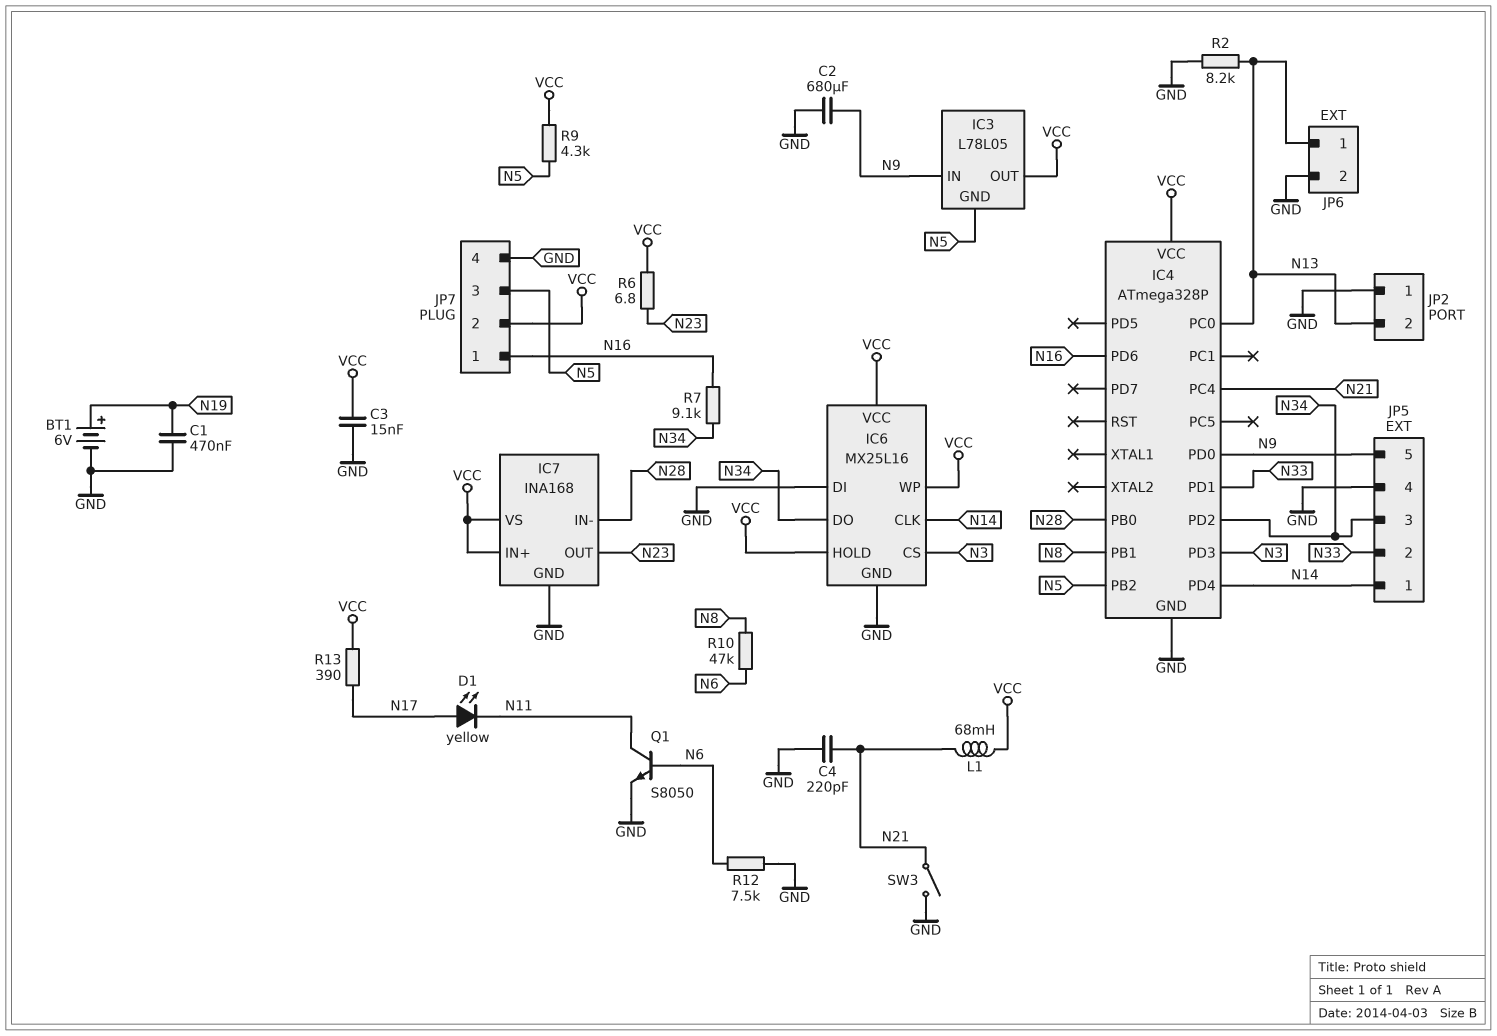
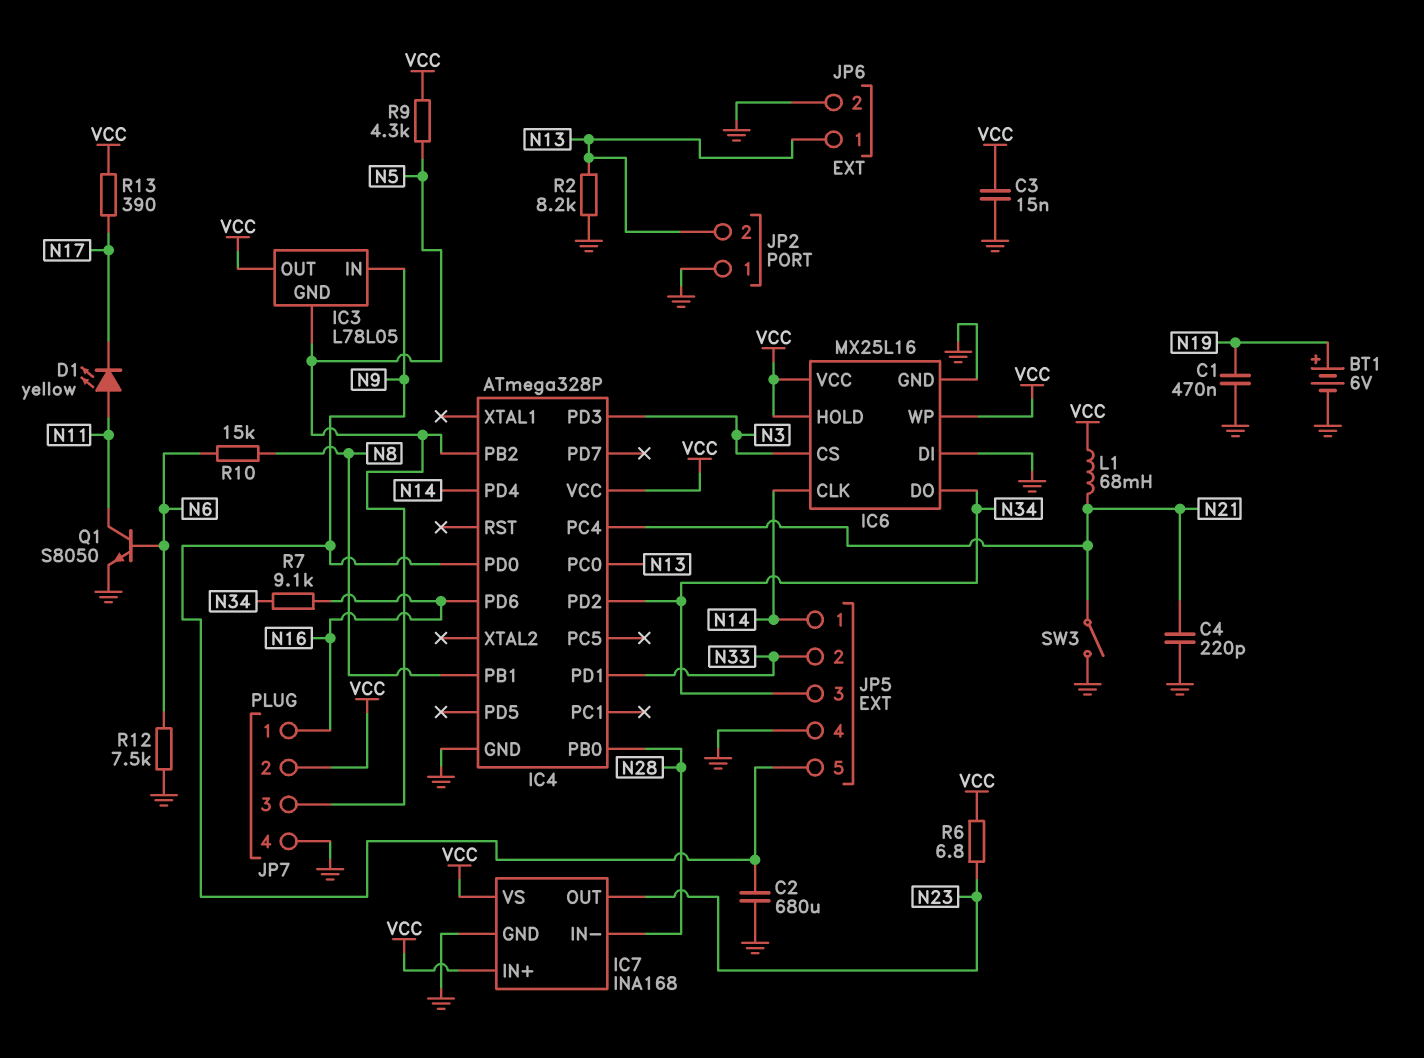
D1: LED yellow (A N17, K N11) -> LED yellow (A N11, K N17)
R10: 47k (N6, N8) -> 15k (N6, N8)

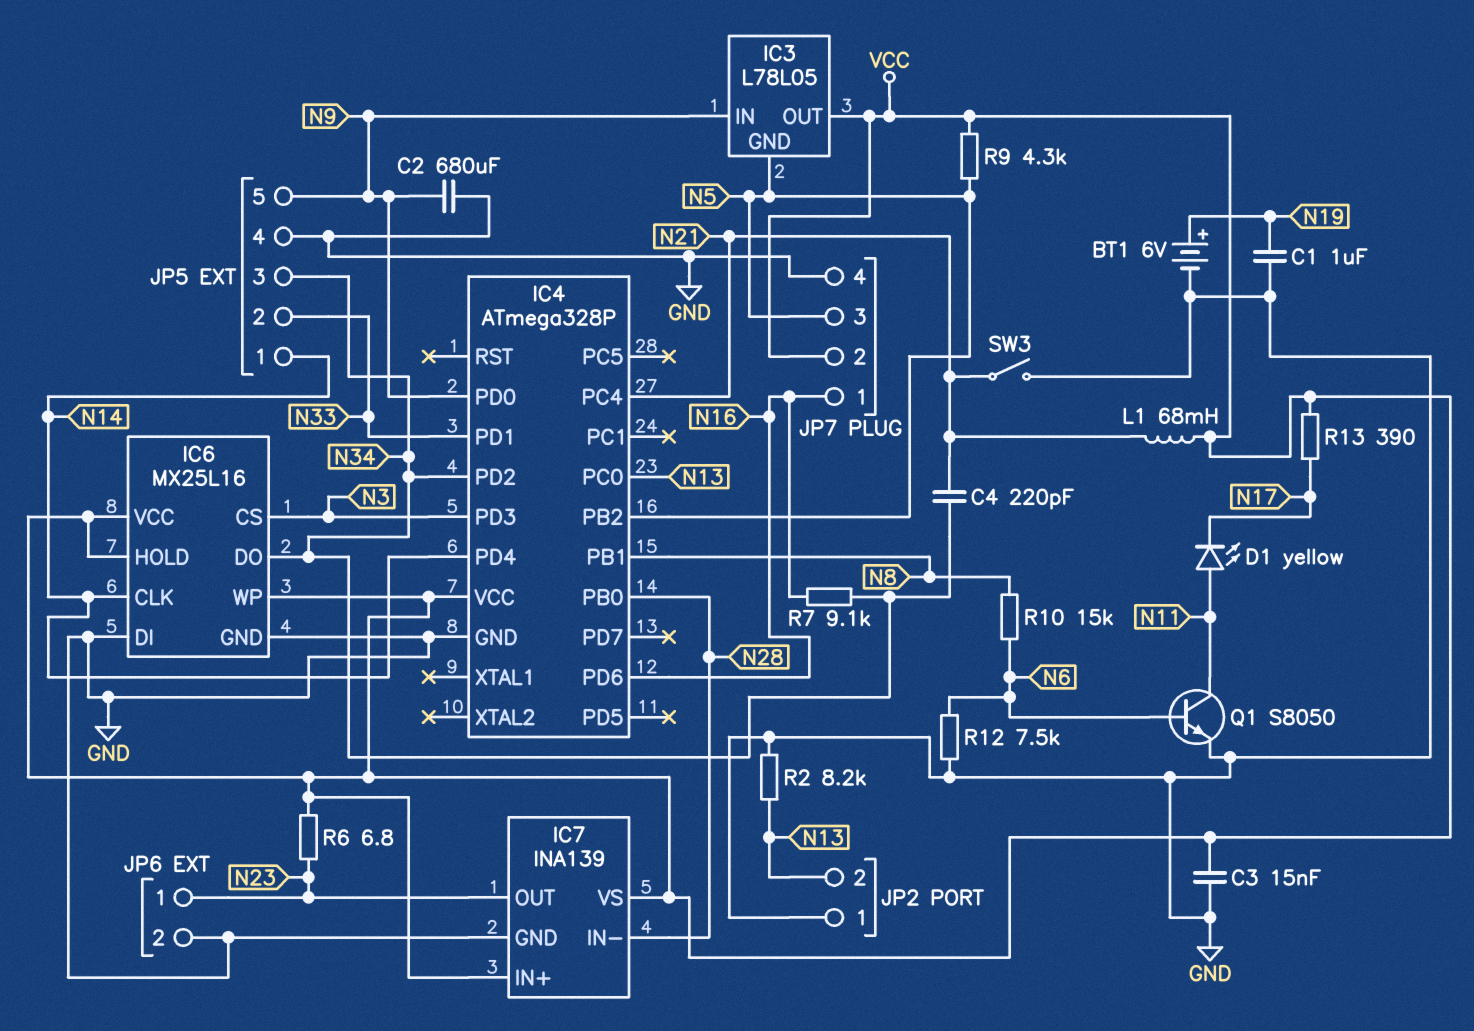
C1: 470nF (GND, N19) -> 1uF (GND, N19)
C4: 220pF (GND, N21) -> 220pF (N21, N34)
IC7: INA168 -> INA139
JP6 pin 1: N13 -> N23

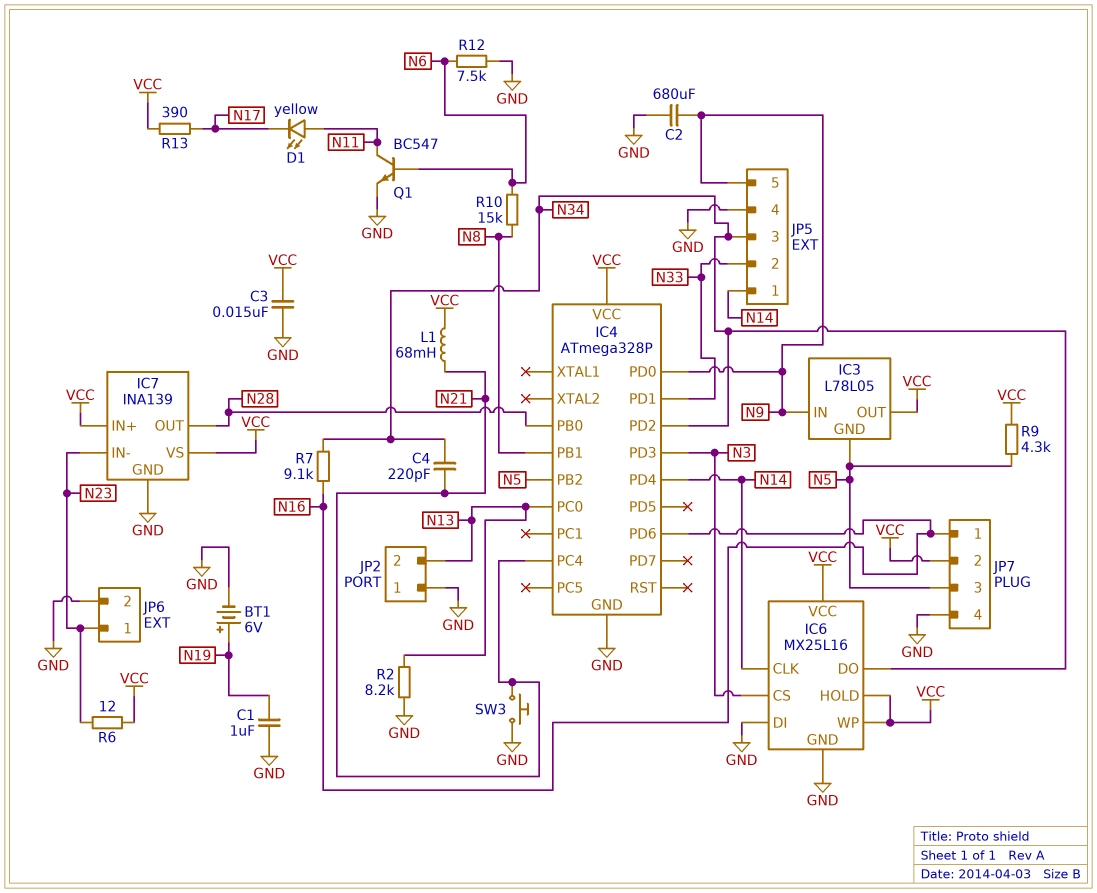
IC7 pin IN-: N28 -> N23
IC7 pin OUT: N23 -> N28
Q1: NPN S8050 (B N6, C N11, E GND) -> NPN BC547 (B N6, C N11, E GND)
R6: 6.8 (N23, VCC) -> 12 (N23, VCC)
SW3: switch (GND, N21) -> button (GND, N21)

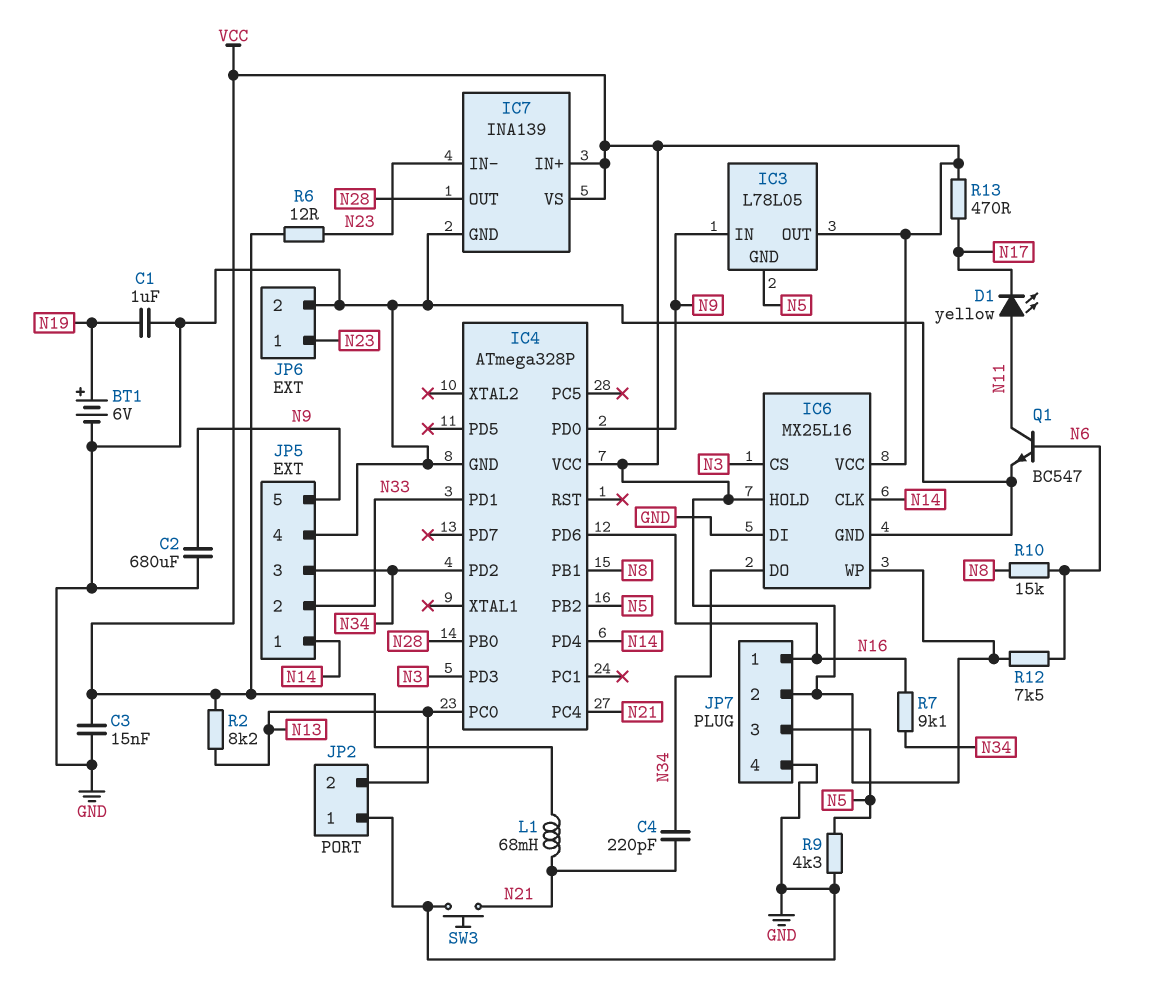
R2: 8.2k (GND, N13) -> 8.2k (N13, VCC)
R9: 4.3k (N5, VCC) -> 4.3k (GND, N5)
R12: 7.5k (GND, N6) -> 7.5k (N6, VCC)
R13: 390 (N17, VCC) -> 470 (N17, VCC)

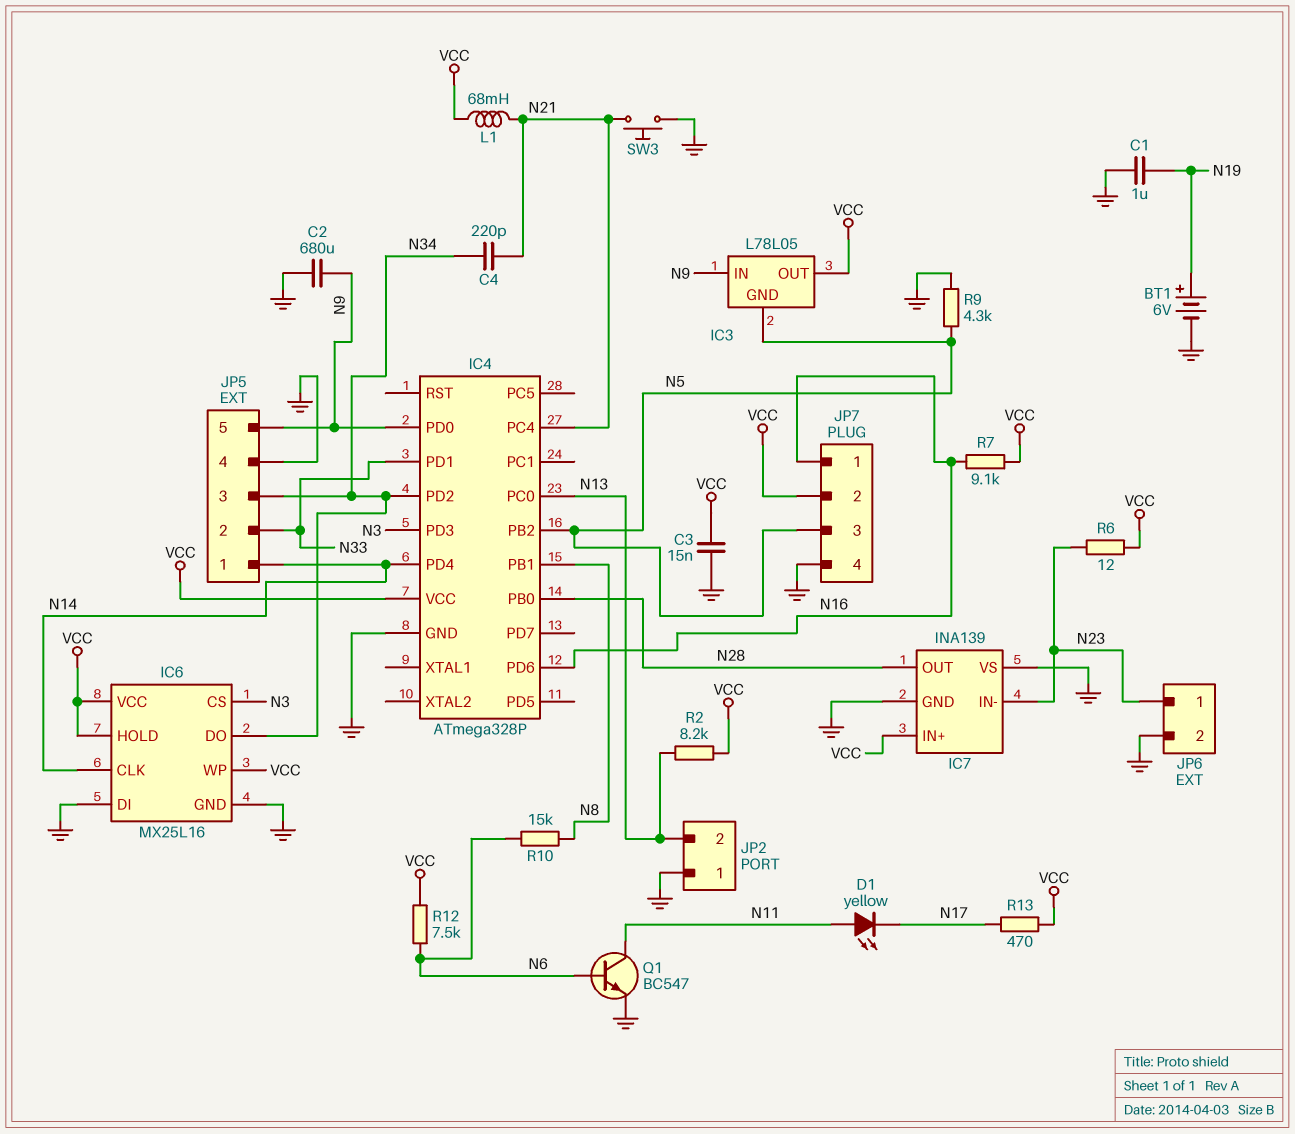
IC7 pin VS: VCC -> GND
R7: 9.1k (N16, N34) -> 9.1k (N16, VCC)

